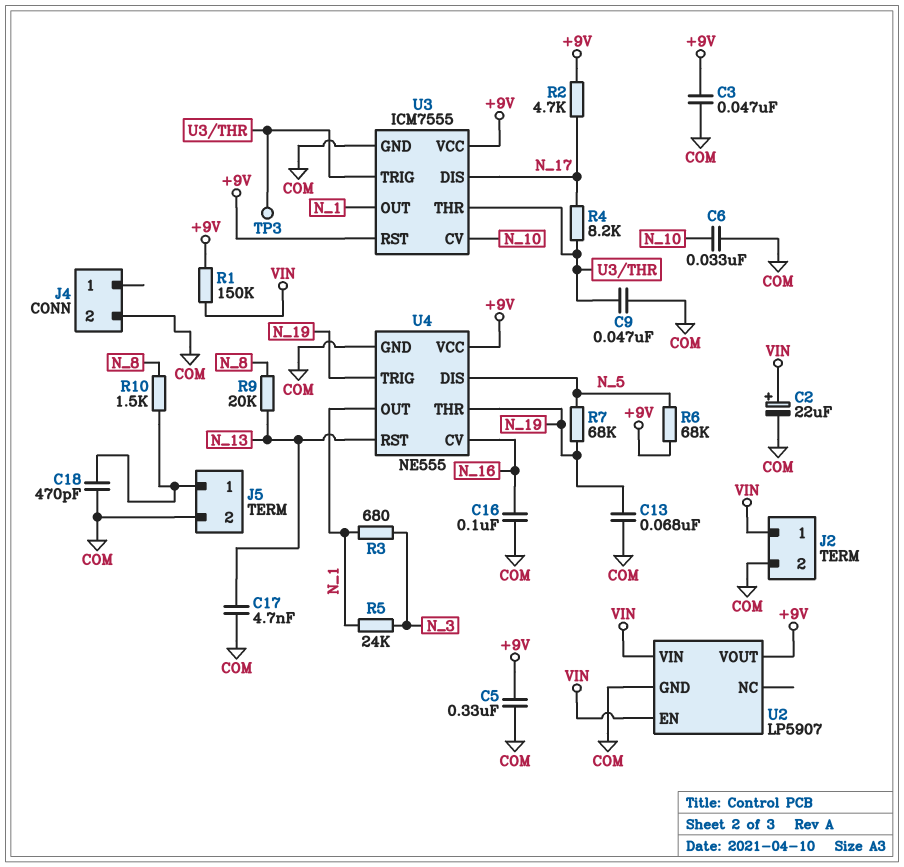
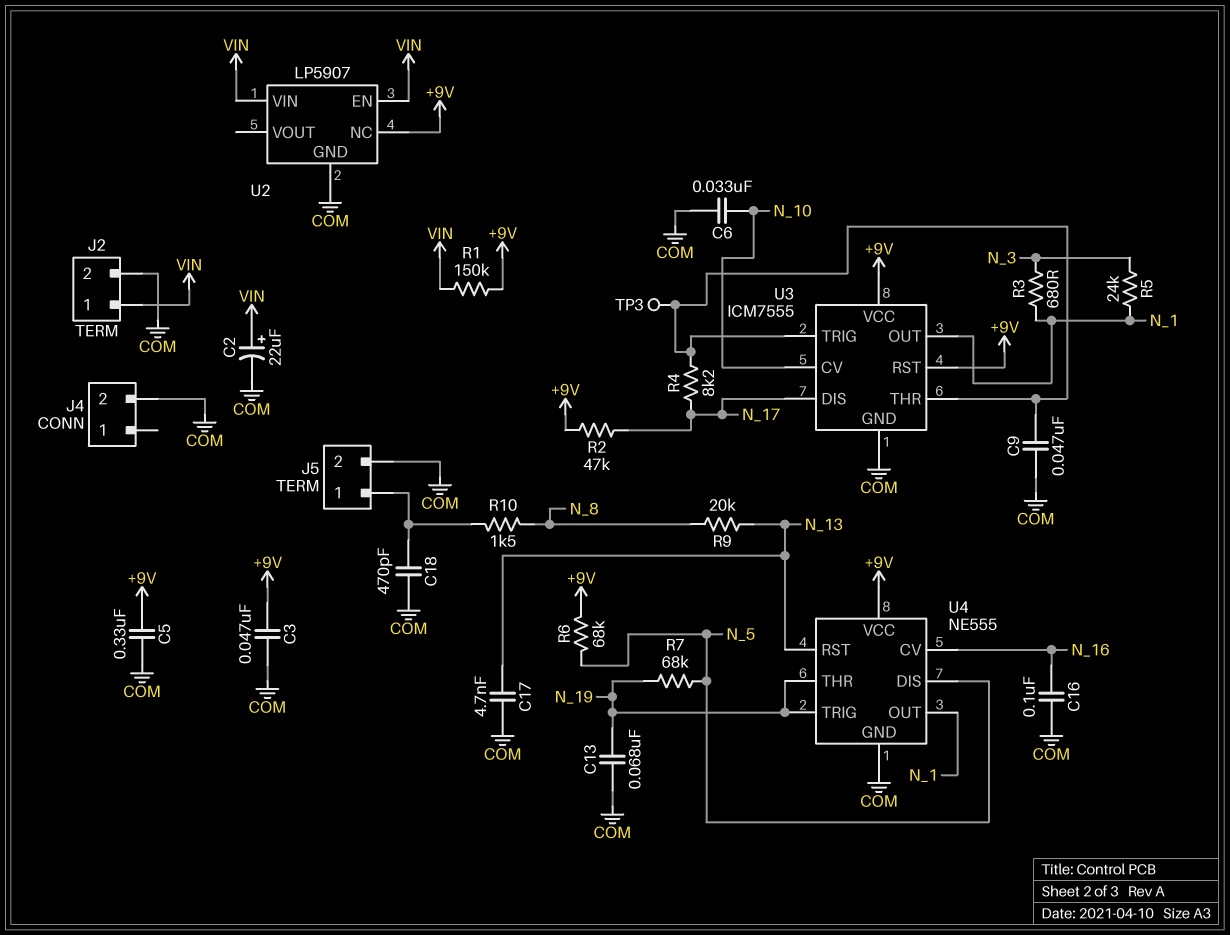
R2: 4.7k (+9V, N_17) -> 47k (+9V, N_17)
U2 pin NC: none -> +9V
U2 pin VOUT: +9V -> none

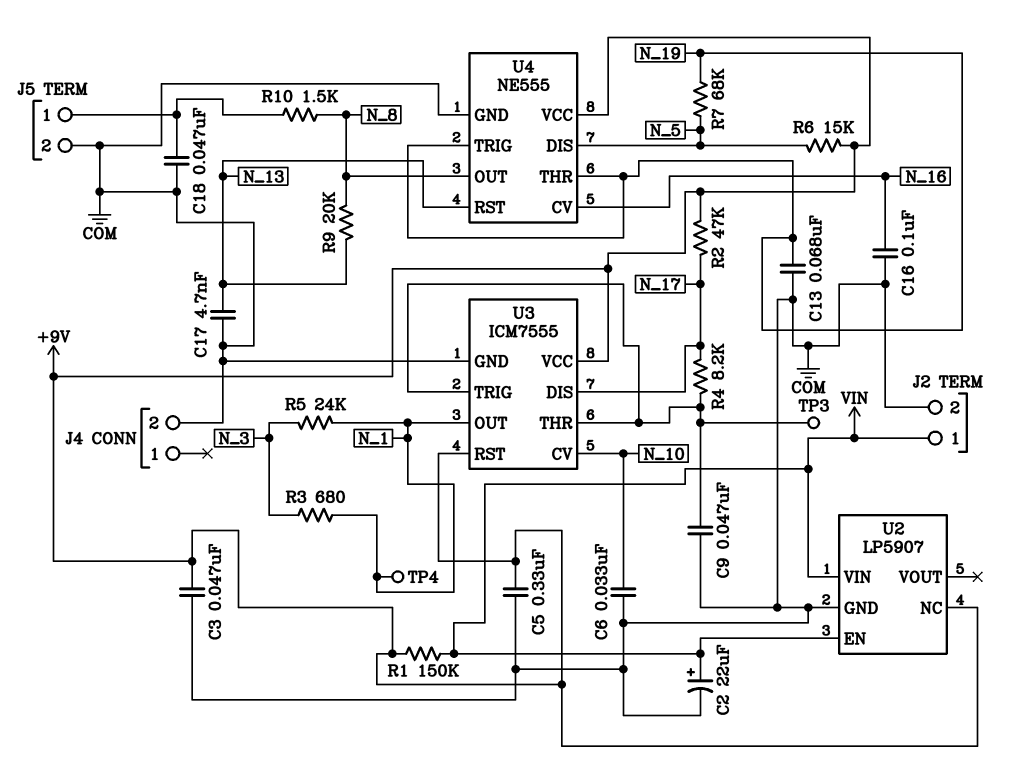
C18: 470pF (COM, J5/1) -> 47nF (COM, J5/1)
R6: 68k (+9V, N_5) -> 15k (+9V, N_5)
TP4: none -> test point (N_1)
U4 pin OUT: N_1 -> N_8

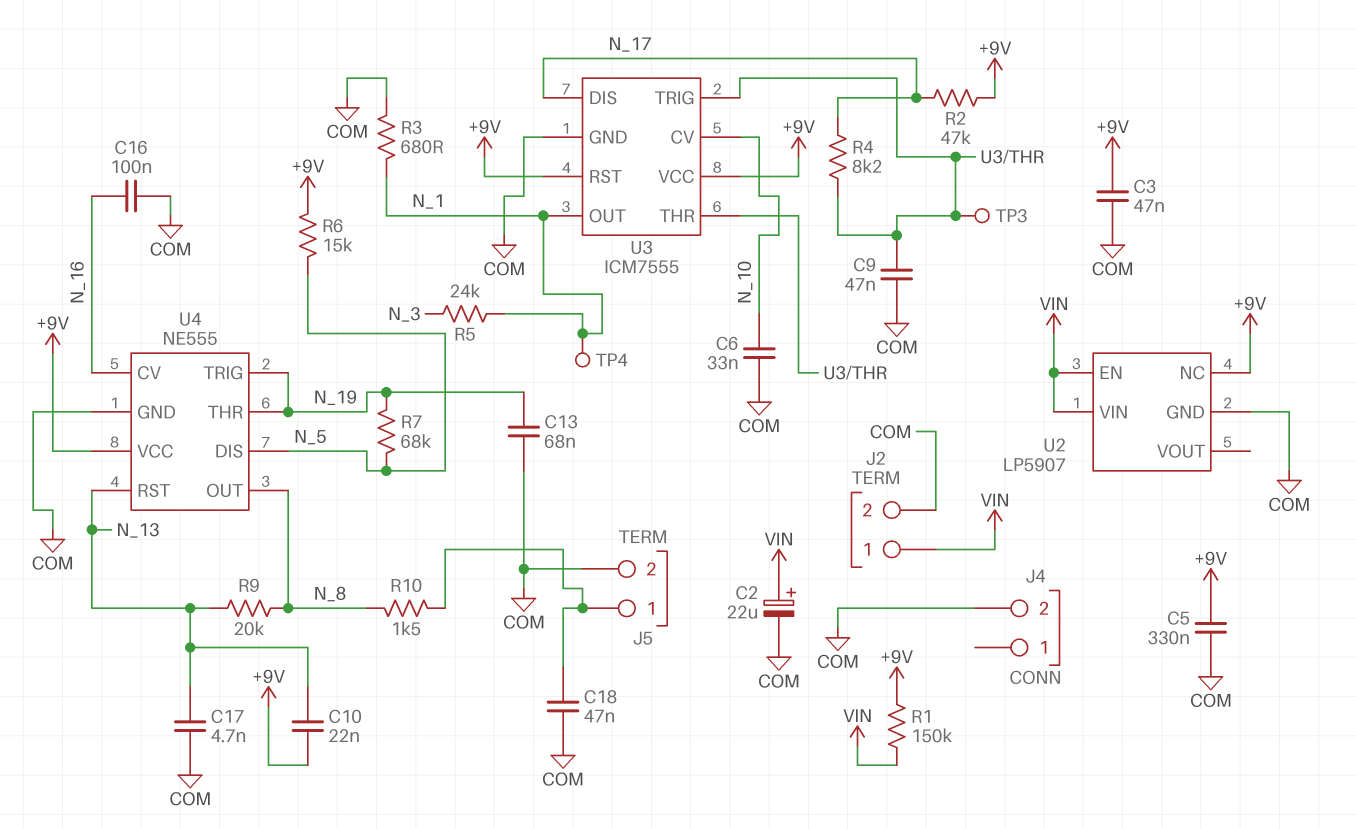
C10: none -> 22nF (+9V, N_13)
R3: 680 (N_1, N_3) -> 680 (COM, N_1)

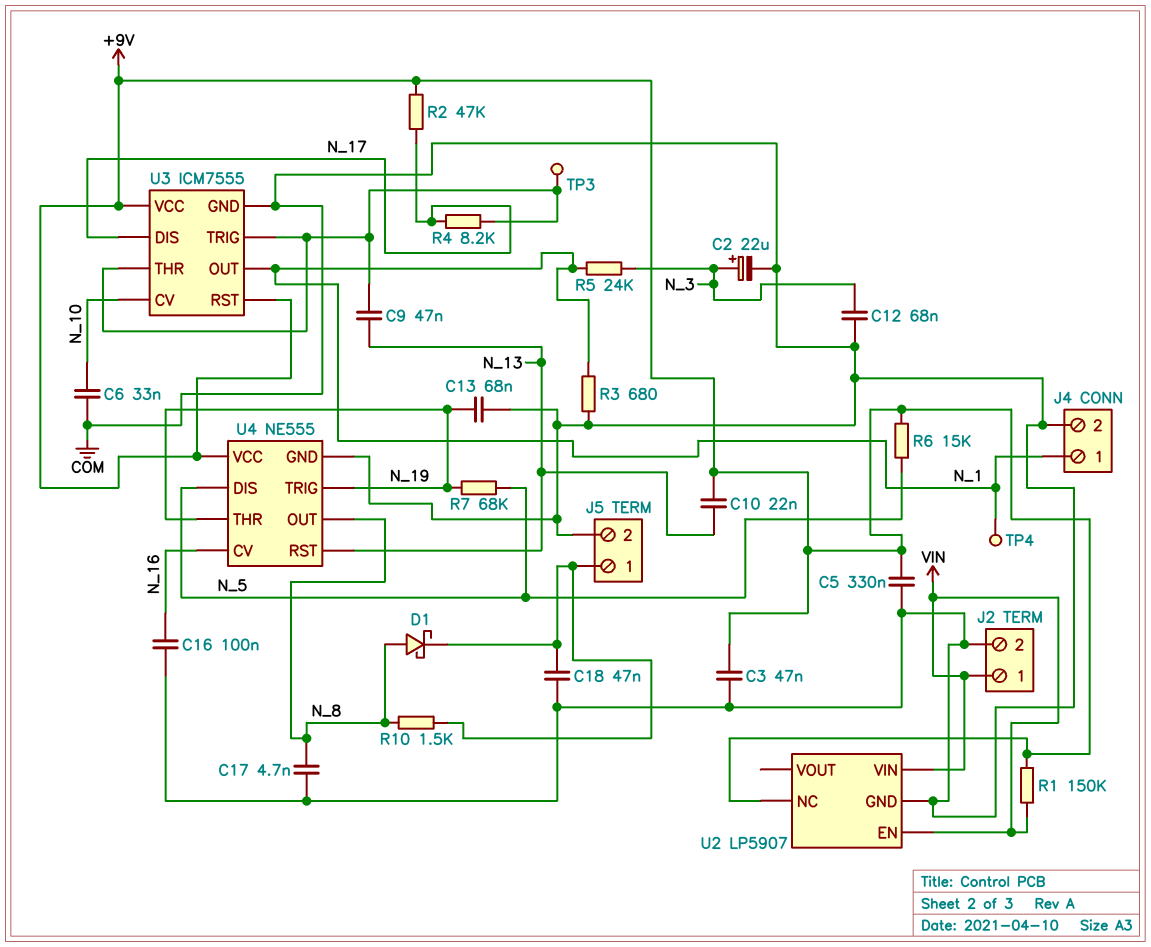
C2: 22uF (plus VIN, minus COM) -> 22uF (plus N_3, minus COM)
C9: 47nF (COM, U3/THR) -> 47nF (N_13, U3/THR)
C12: none -> 68nF (COM, N_3)
C17: 4.7nF (COM, N_13) -> 4.7nF (COM, N_8)
D1: none -> schottky (A N_8, K J5/1)
J4 pin 1: none -> N_1
R9: 20k (N_8, N_13) -> none

